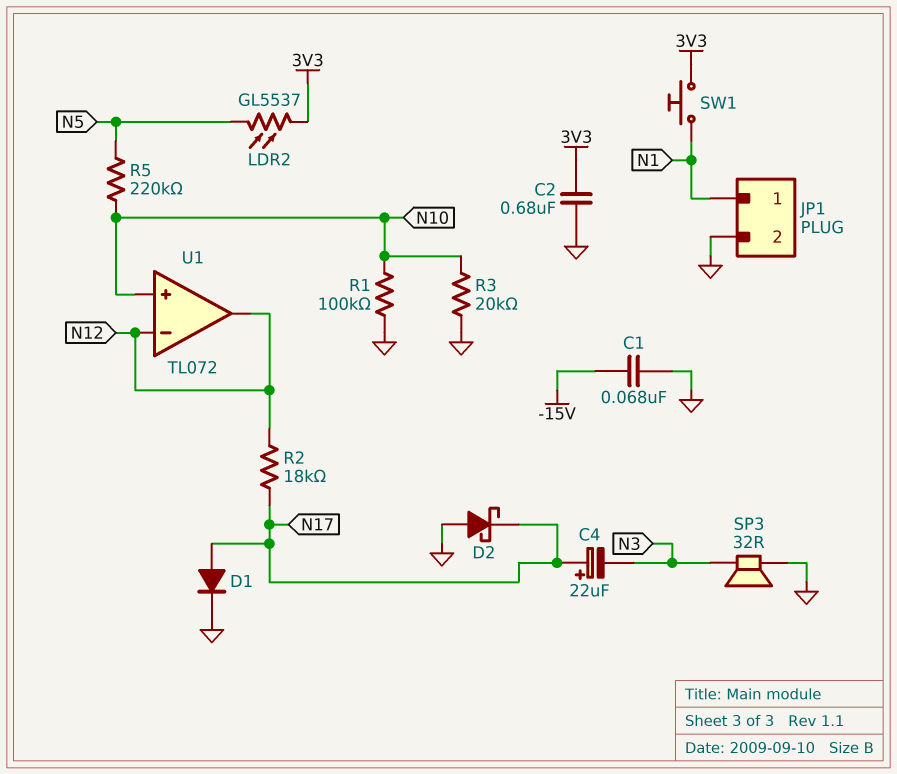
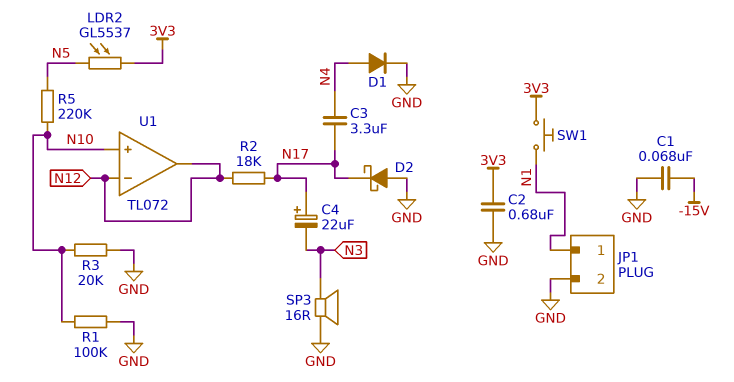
C3: none -> 3.3uF (N4, N17)
D1: diode (A N17, K GND) -> diode (A N4, K GND)
SP3: speaker 32R (GND, N3) -> speaker 16R (GND, N3)

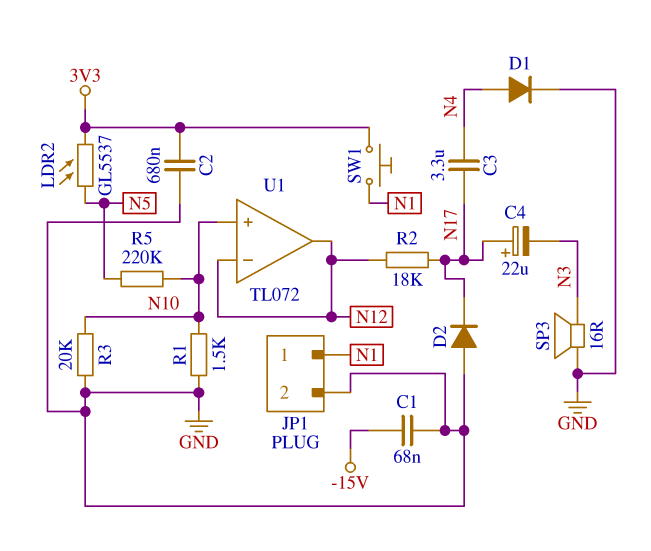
D2: schottky (A GND, K N17) -> diode (A GND, K N17)
R1: 100k (GND, N10) -> 1.5k (GND, N10)

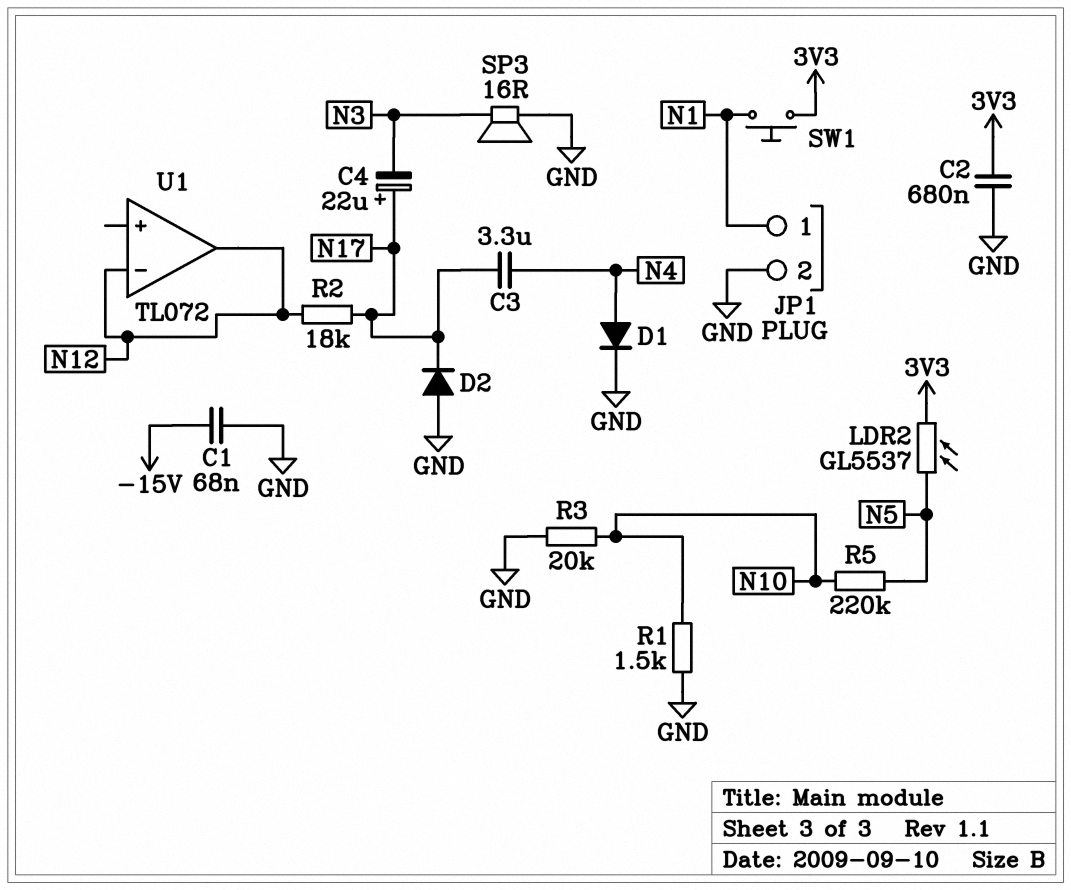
U1 pin in+: N10 -> none

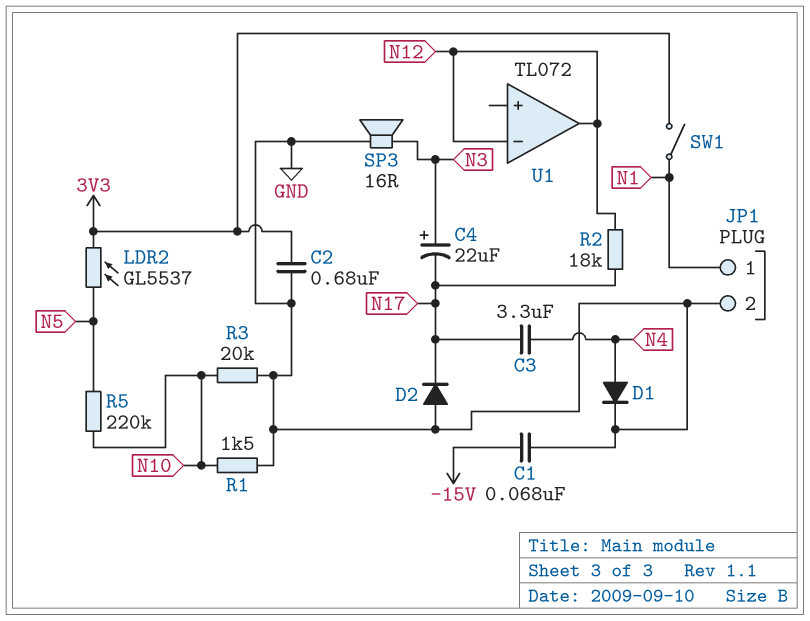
C4: 22uF (plus N17, minus N3) -> 22uF (plus N3, minus N17)
SW1: button (3V3, N1) -> switch (3V3, N1)

